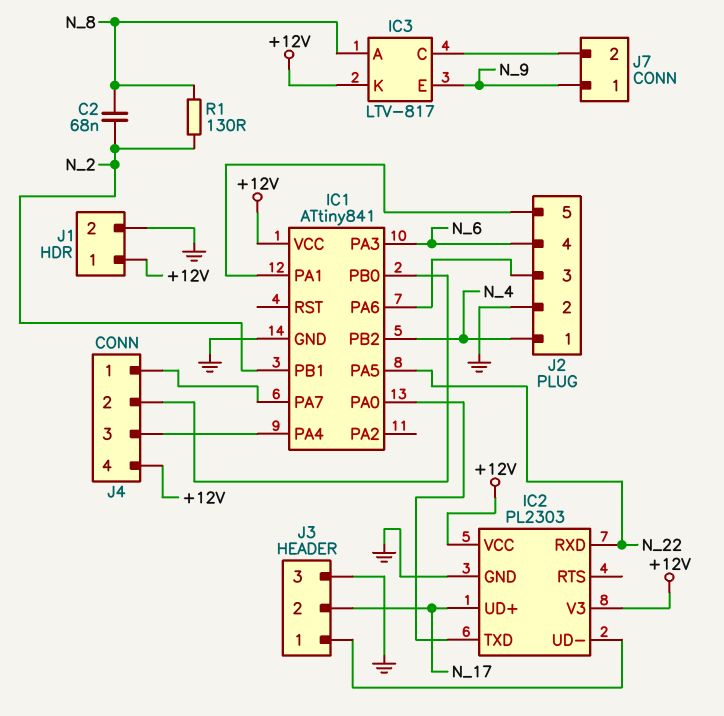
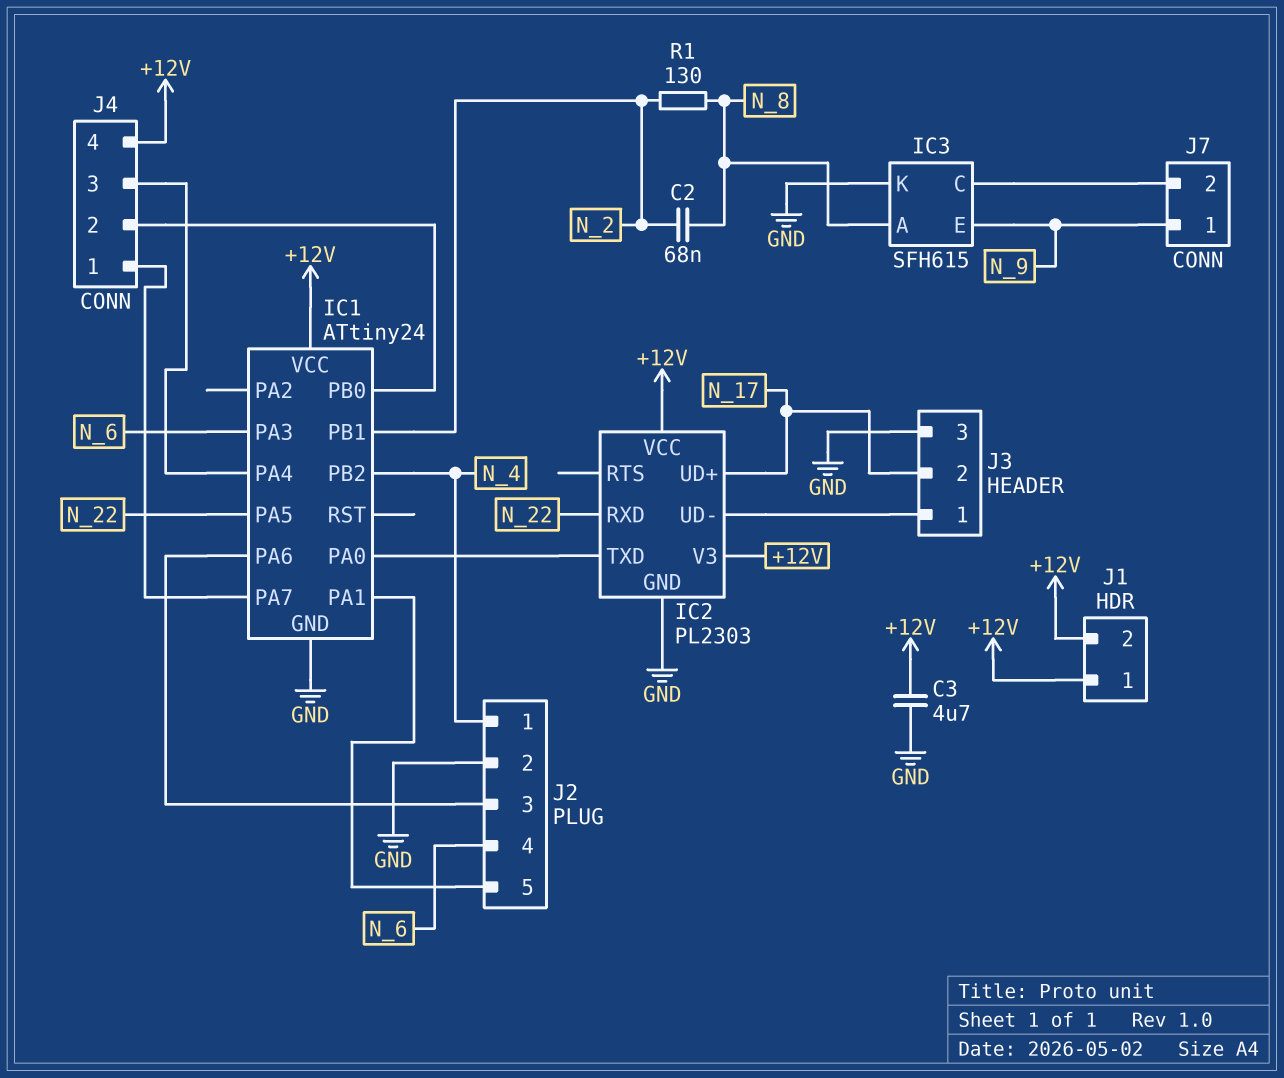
C3: none -> 4.7uF (+12V, GND)
IC1: ATtiny841 -> ATtiny24
IC3: LTV-817 -> SFH615
IC3 pin K: +12V -> GND
J1 pin 2: GND -> +12V

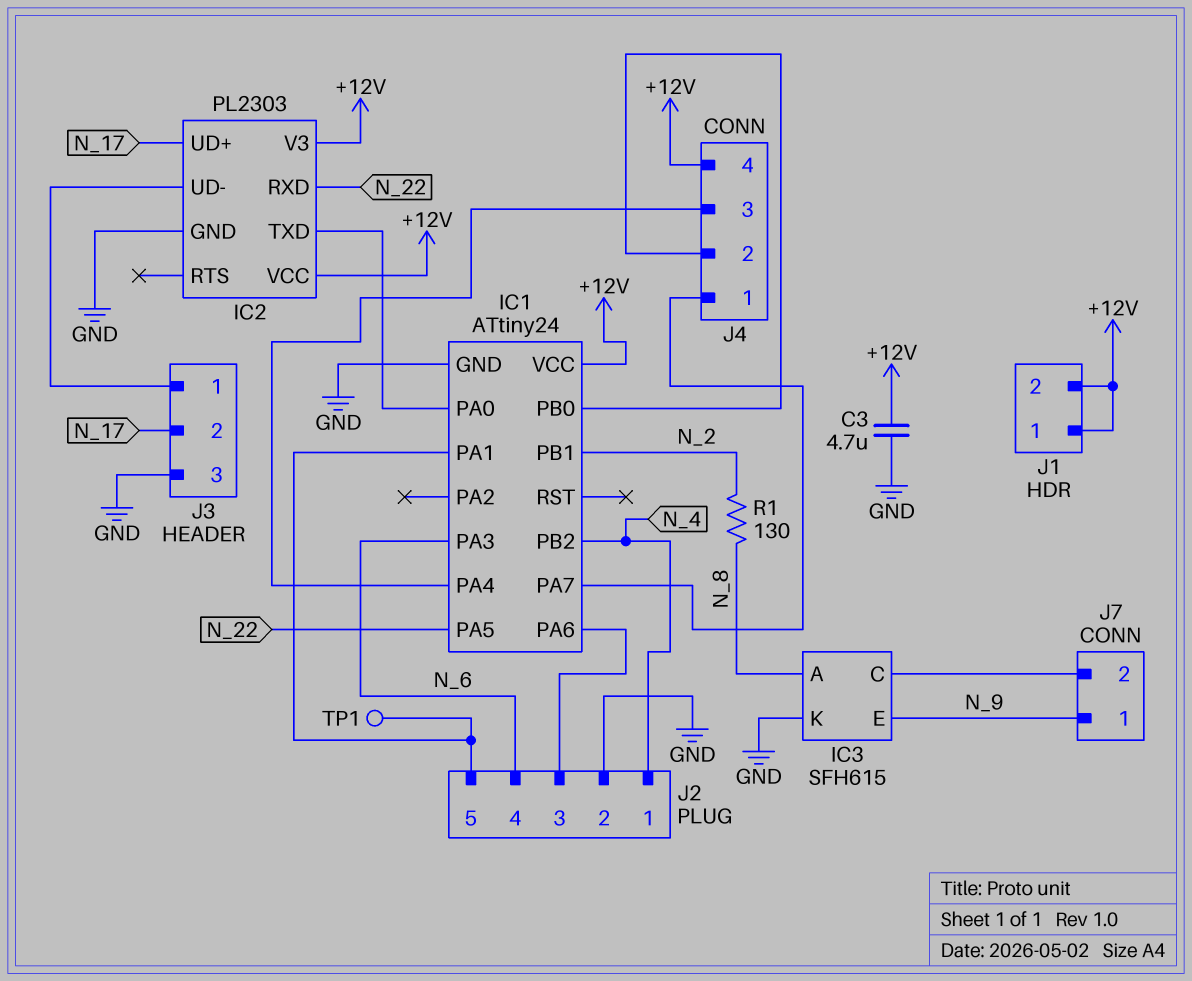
C2: 68nF (N_2, N_8) -> none
TP1: none -> test point (IC1/PA1)

